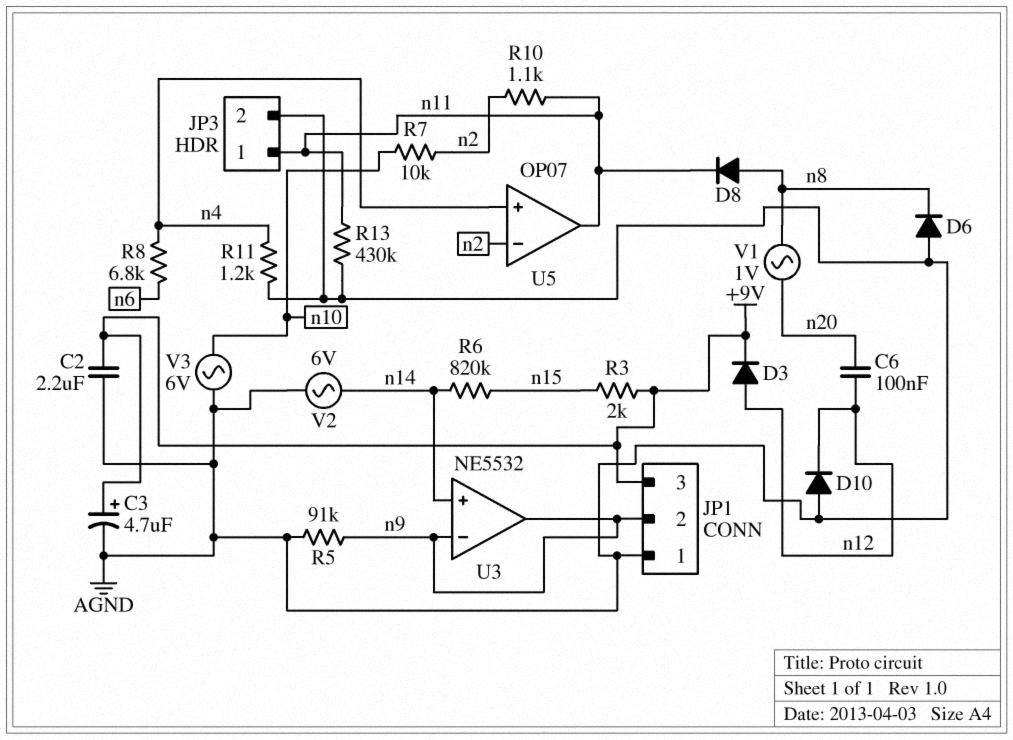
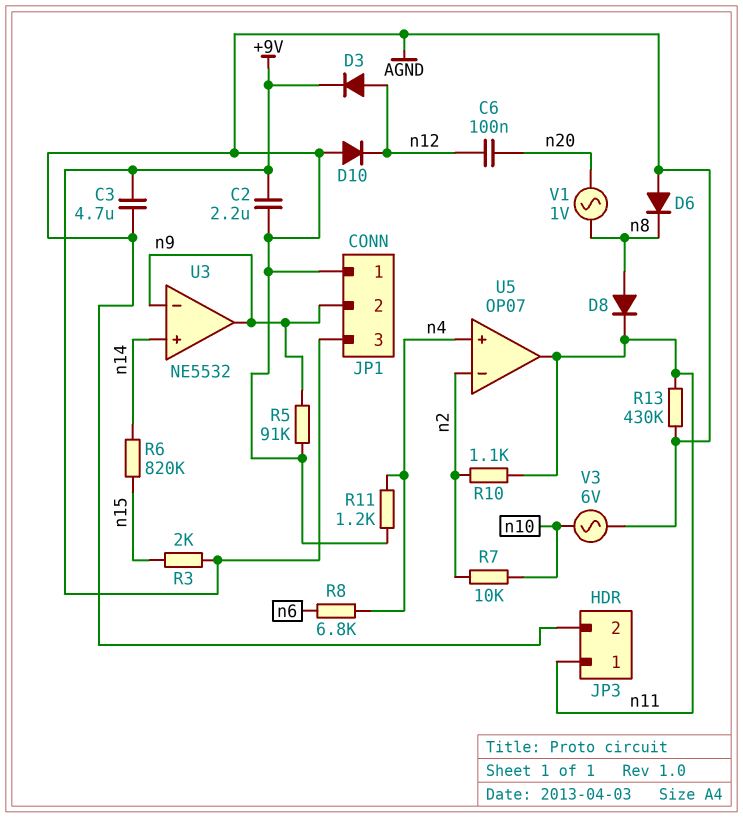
C3: 4.7uF (plus +9V, minus AGND) -> 4.7uF (+9V, AGND)
V2: AC 6V (AGND, n14) -> none

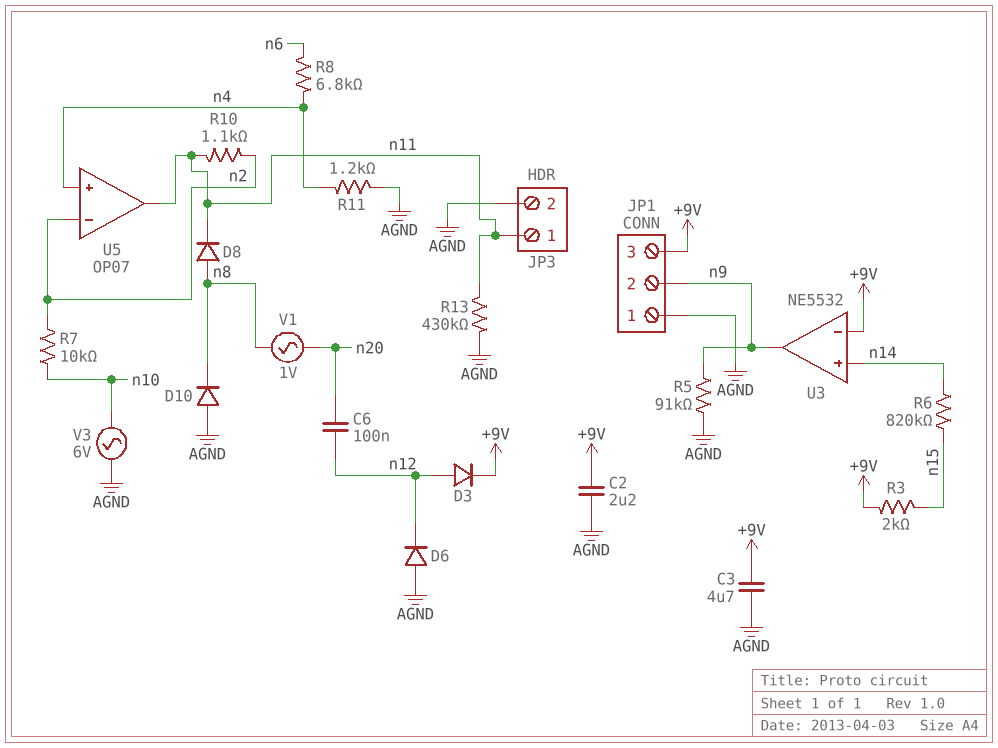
D6: diode (A AGND, K n8) -> diode (A AGND, K n12)
D10: diode (A AGND, K n12) -> diode (A AGND, K n8)
U3 pin in-: n9 -> +9V

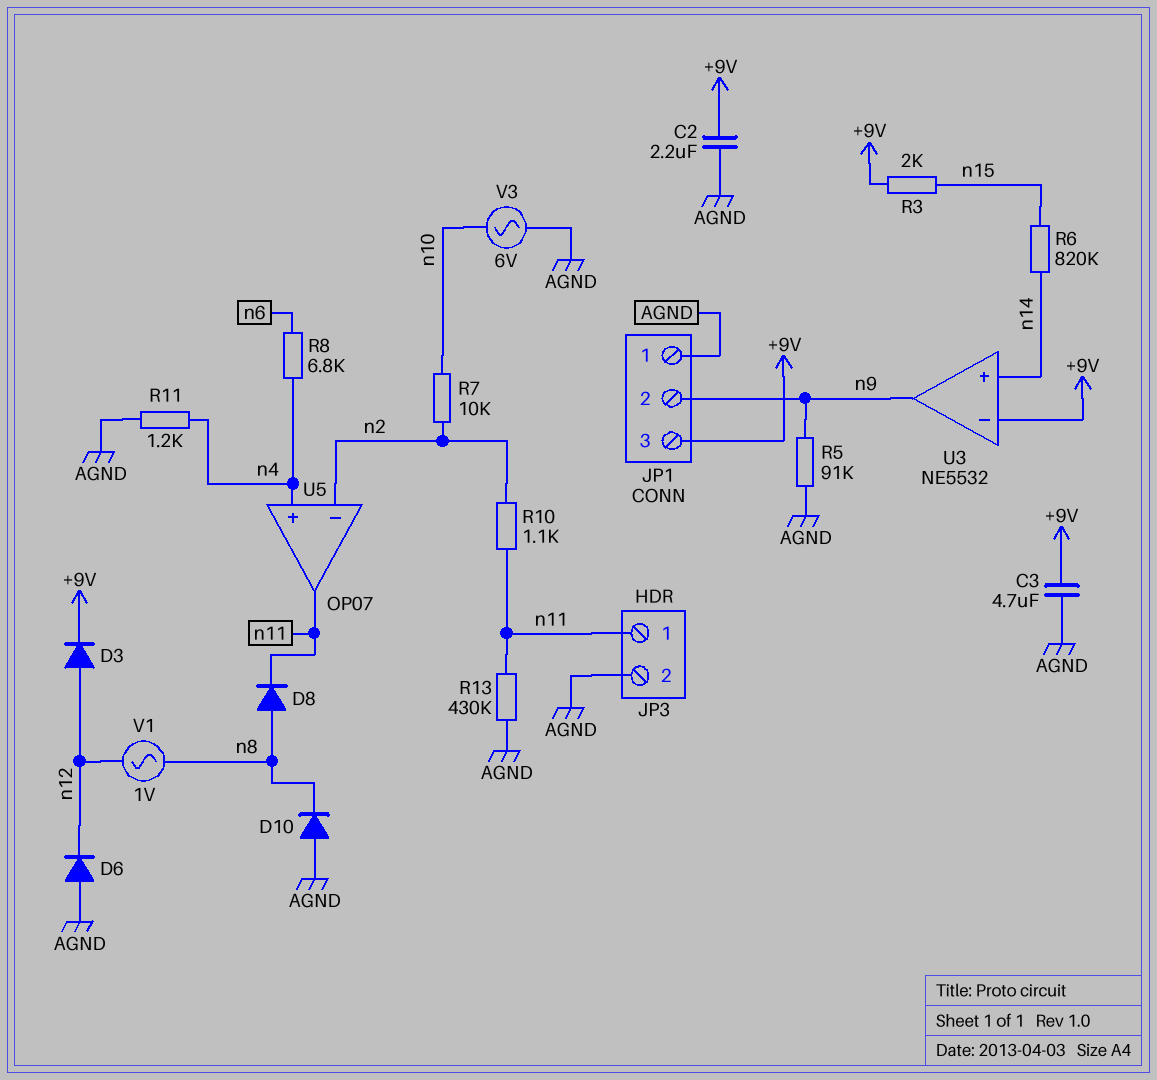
C6: 100nF (n12, n20) -> none
V1: AC 1V (n8, n20) -> AC 1V (n8, n12)

